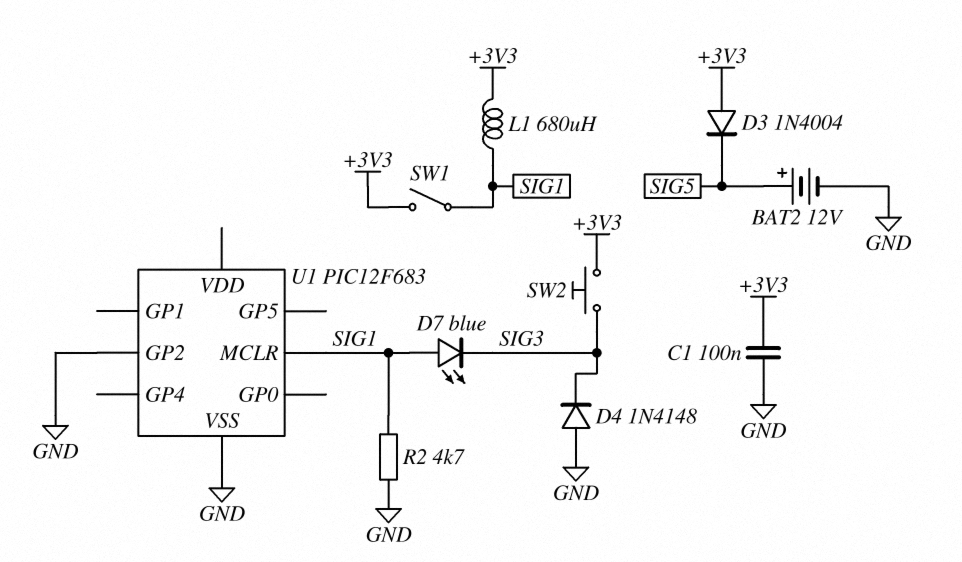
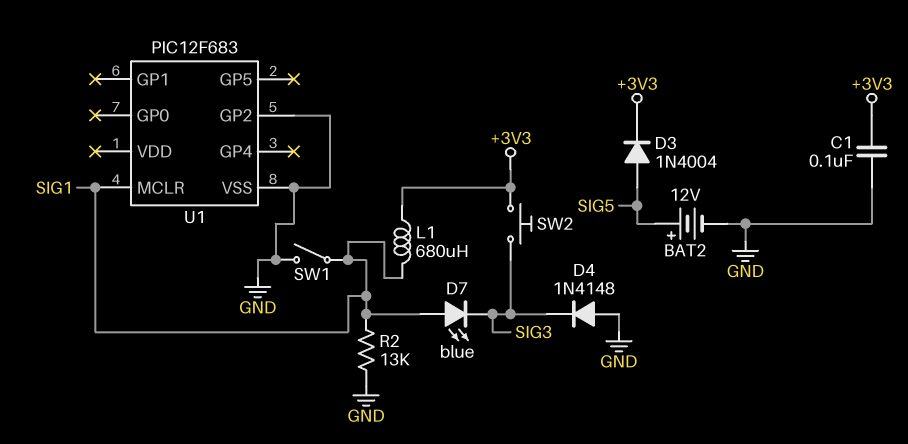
D3: diode 1N4004 (A +3V3, K SIG5) -> diode 1N4004 (A SIG5, K +3V3)
R2: 4.7k (GND, SIG1) -> 13k (GND, SIG1)
SW1: switch (+3V3, SIG1) -> switch (GND, SIG1)

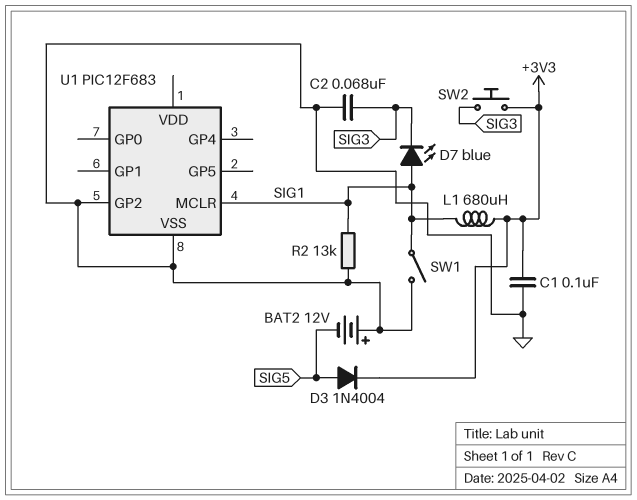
BAT2: 12V (plus SIG5, minus GND) -> 12V (plus GND, minus SIG5)
C2: none -> 68nF (GND, SIG3)
D4: diode 1N4148 (A GND, K SIG3) -> none

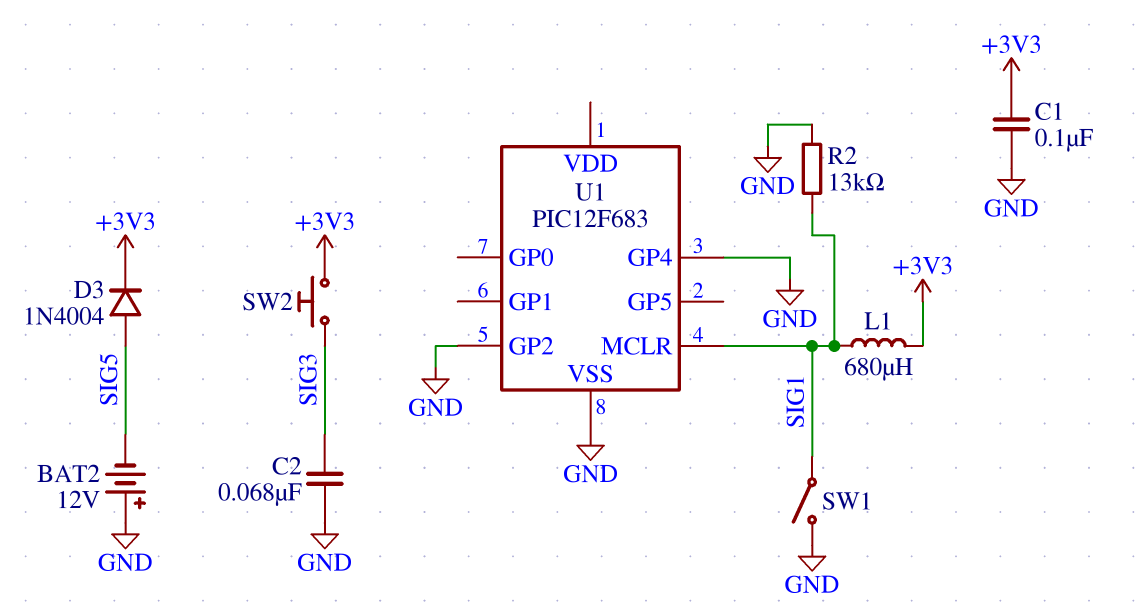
D7: LED blue (A SIG1, K SIG3) -> none
U1 pin GP4: none -> GND

